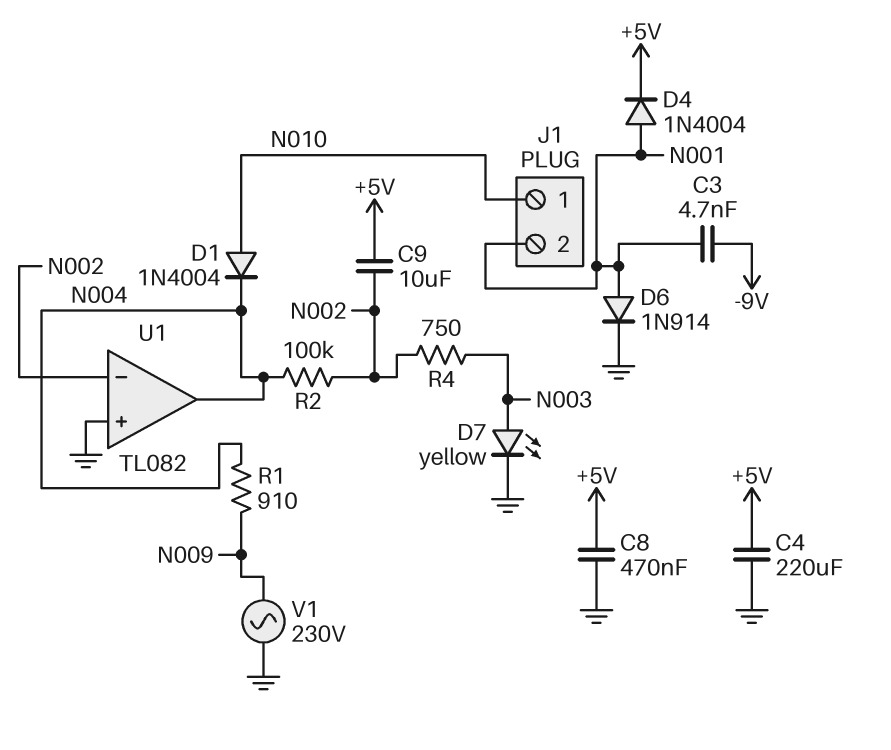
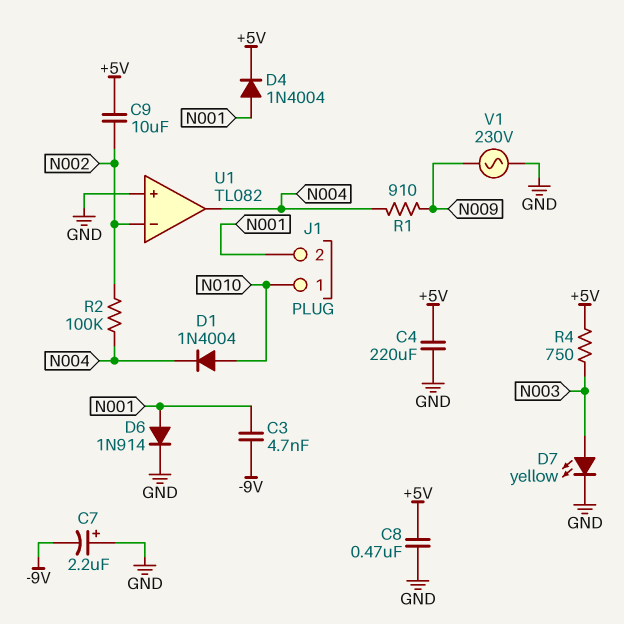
C7: none -> 2.2uF (plus GND, minus -9V)
R4: 750 (N002, N003) -> 750 (+5V, N003)

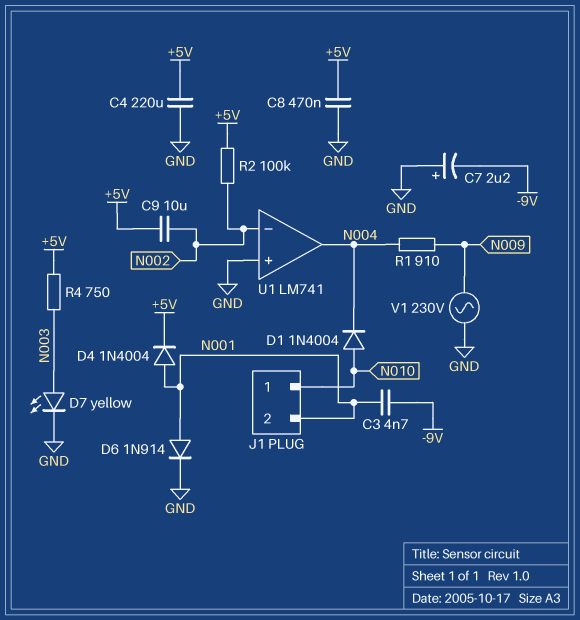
R2: 100k (N002, N004) -> 100k (+5V, N002)
U1: TL082 -> LM741

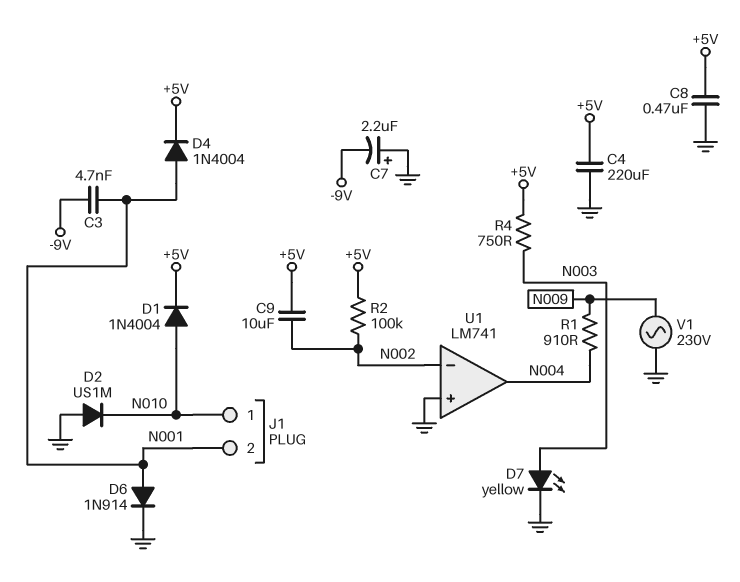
D1: diode 1N4004 (A N010, K N004) -> diode 1N4004 (A N010, K +5V)
D2: none -> diode US1M (A GND, K N010)

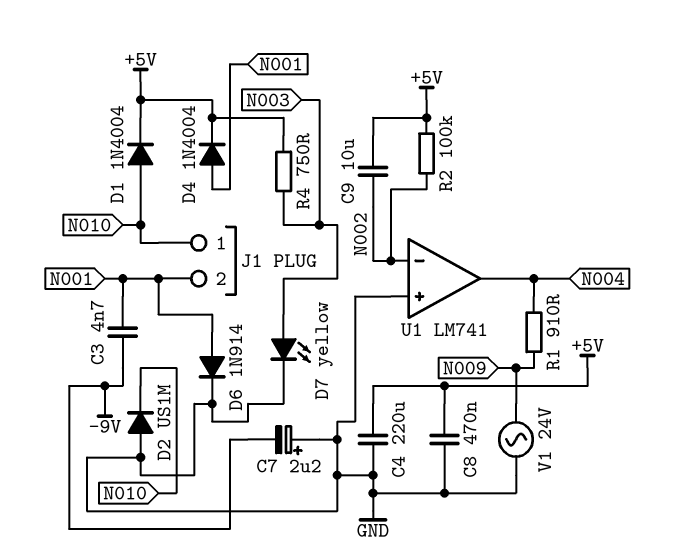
V1: AC 230V (GND, N009) -> AC 24V (GND, N009)

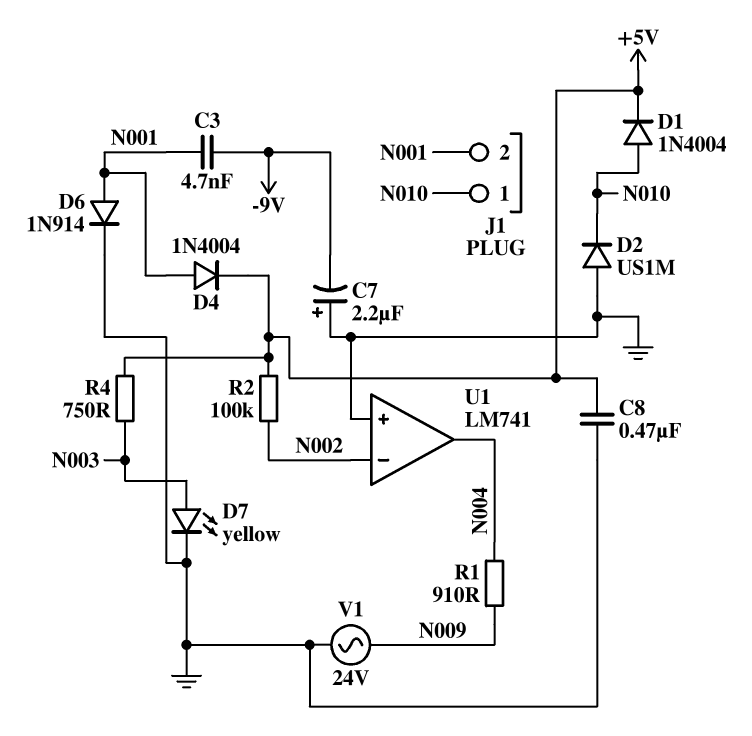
C4: 220uF (+5V, GND) -> none
C9: 10uF (+5V, N002) -> none

